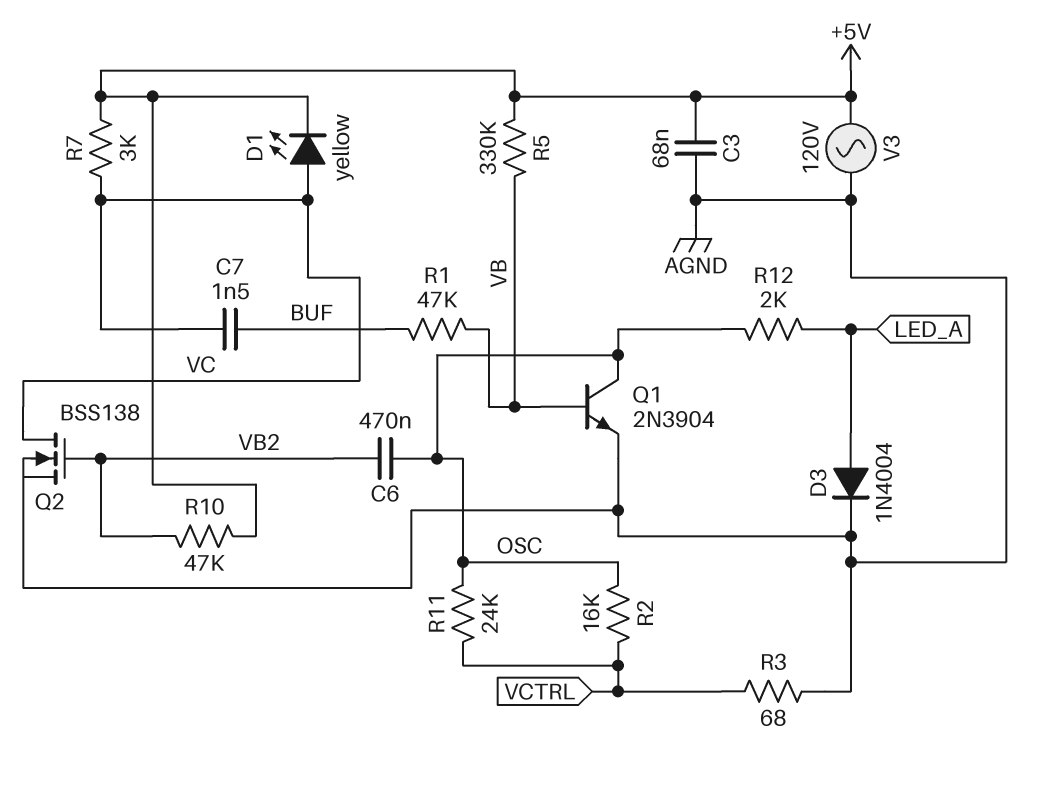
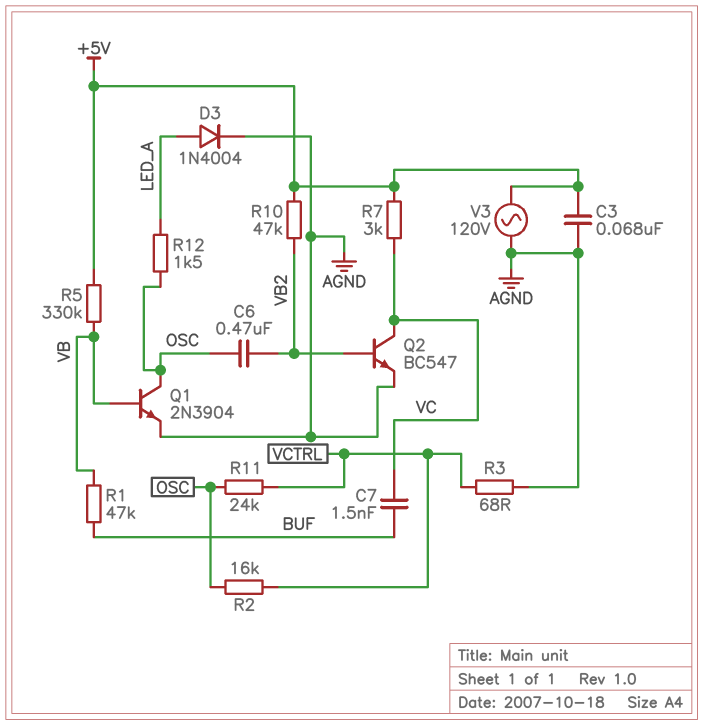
D1: LED yellow (A VC, K +5V) -> none
Q2: NMOS BSS138 (G VB2, D VC, S AGND) -> NPN BC547 (B VB2, C VC, E AGND)
R12: 2k (LED_A, OSC) -> 1.5k (LED_A, OSC)

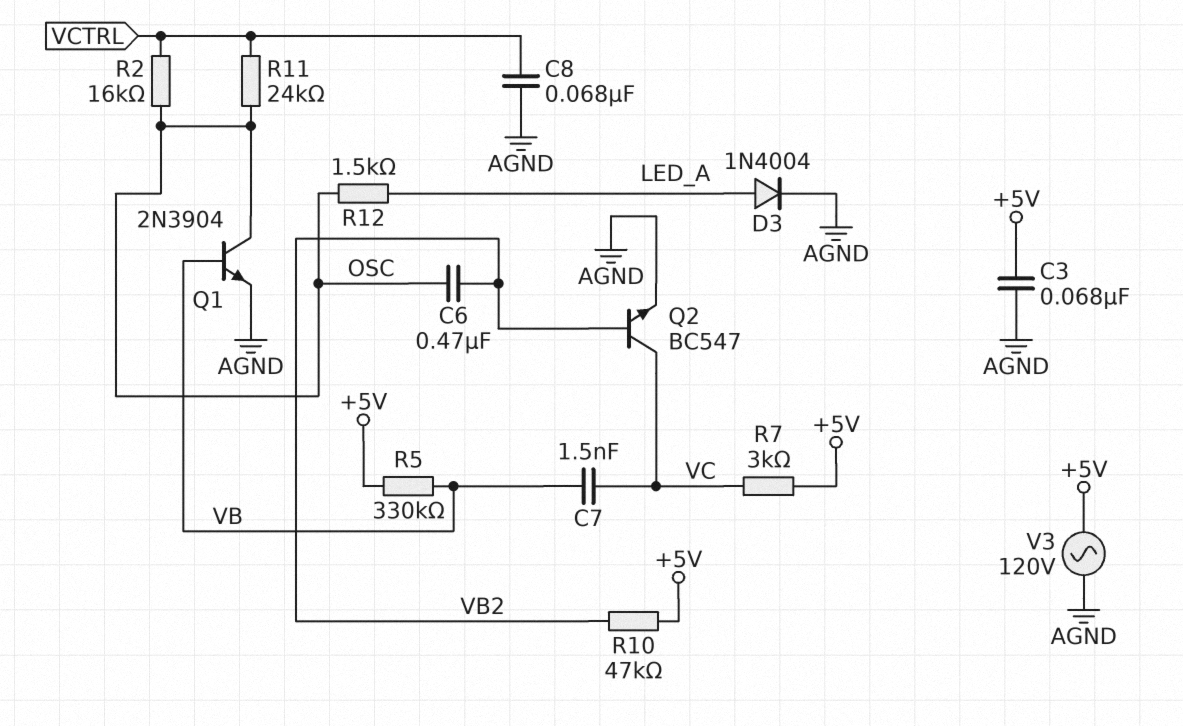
C7: 1.5nF (BUF, VC) -> 1.5nF (VB, VC)
C8: none -> 68nF (AGND, VCTRL)
R1: 47k (BUF, VB) -> none
R3: 68 (AGND, VCTRL) -> none

